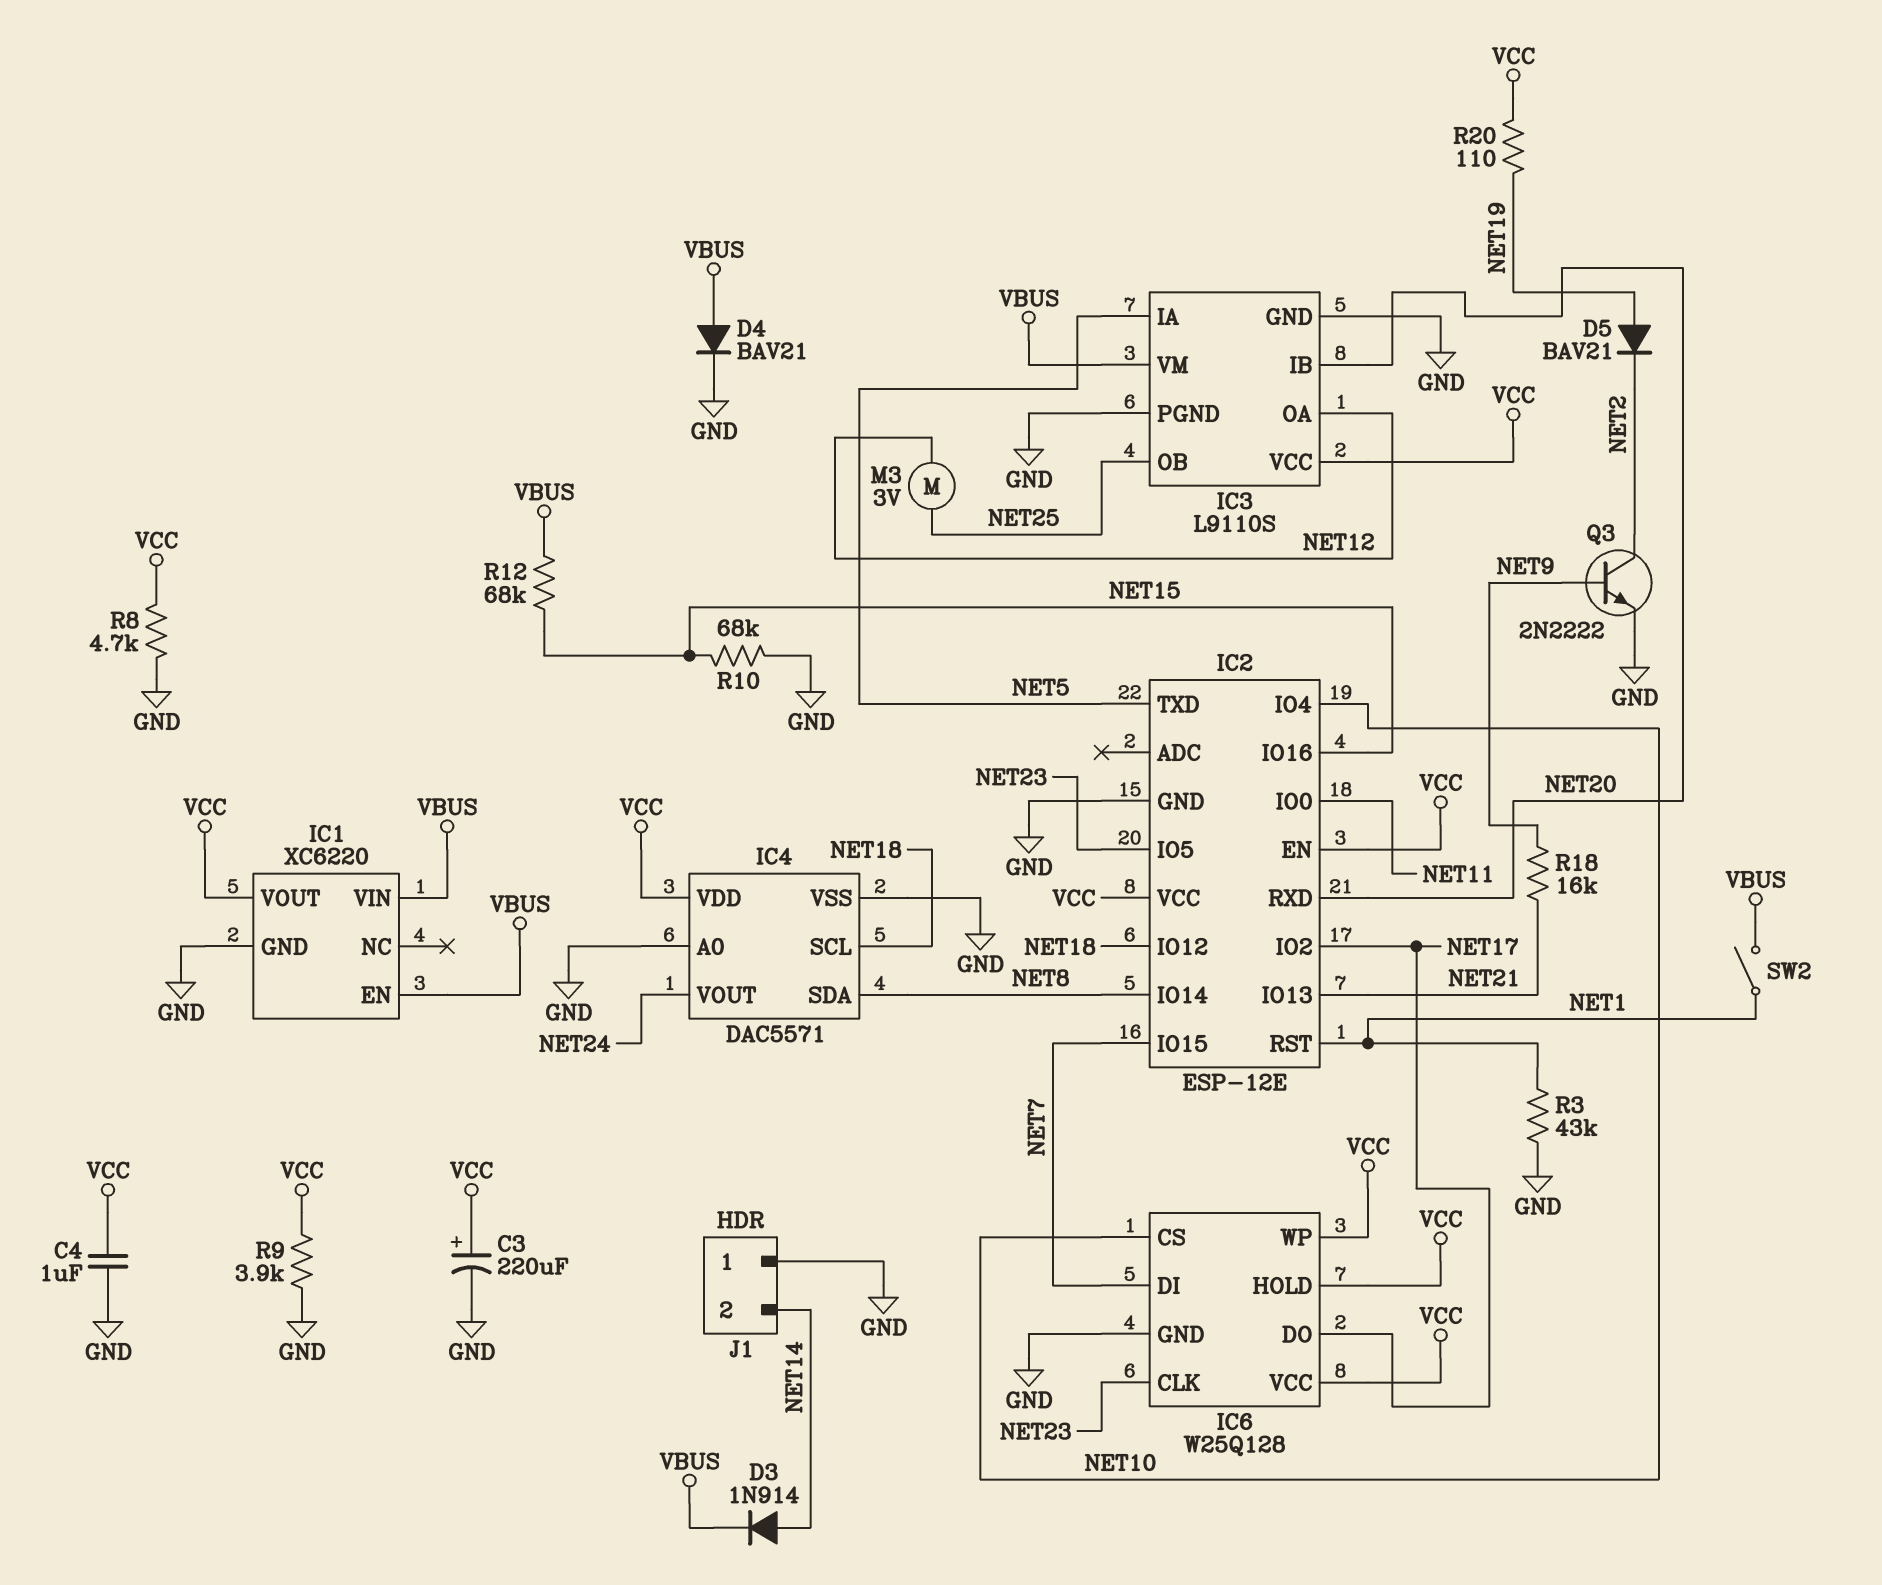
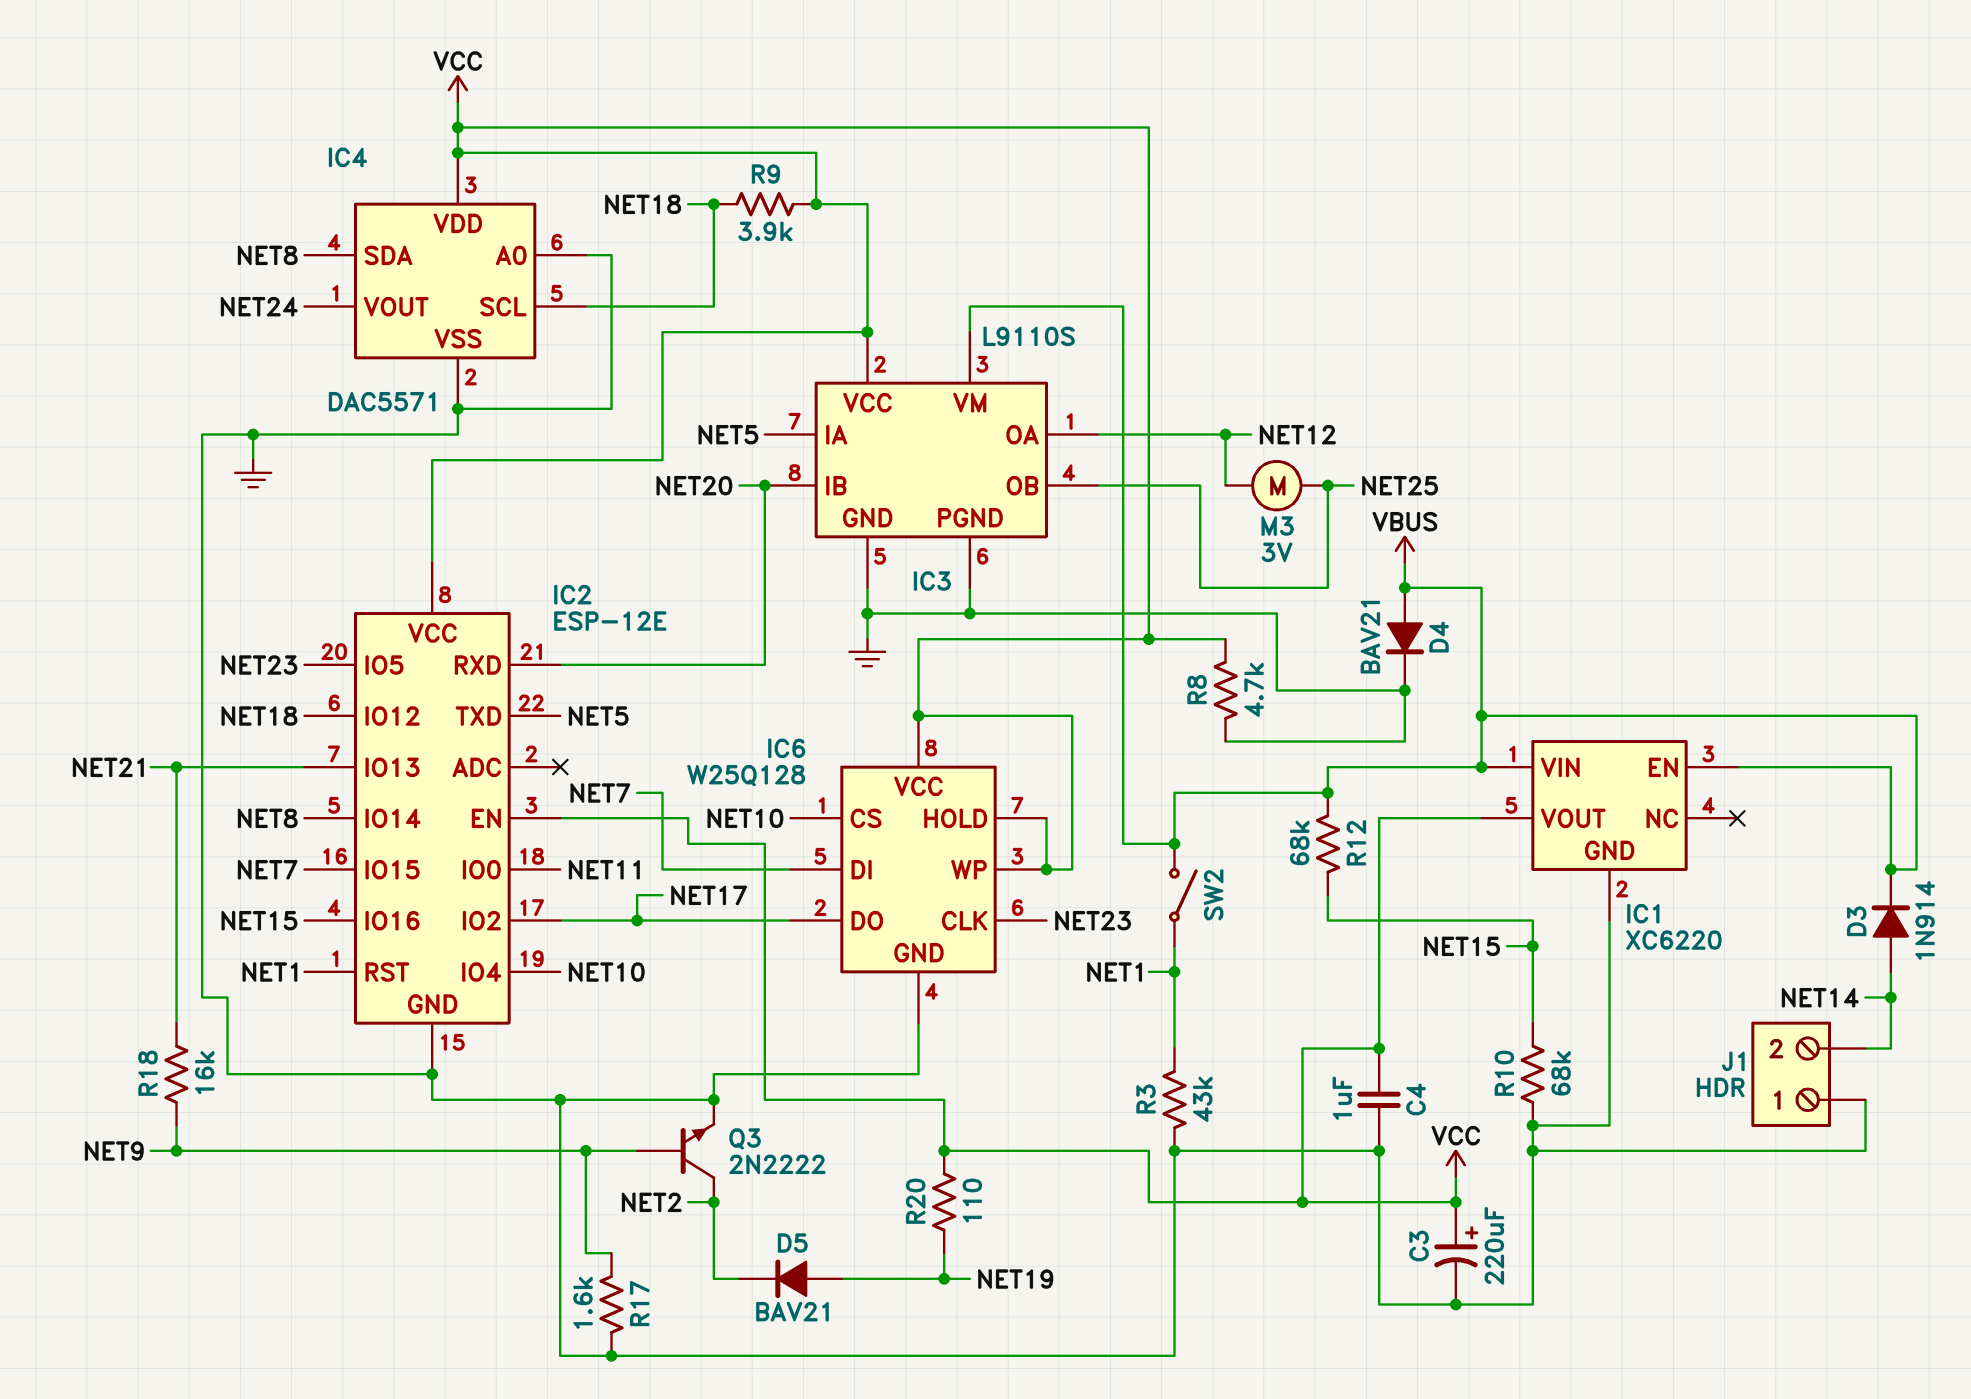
R9: 3.9k (GND, VCC) -> 3.9k (NET18, VCC)
R17: none -> 1.6k (GND, NET9)

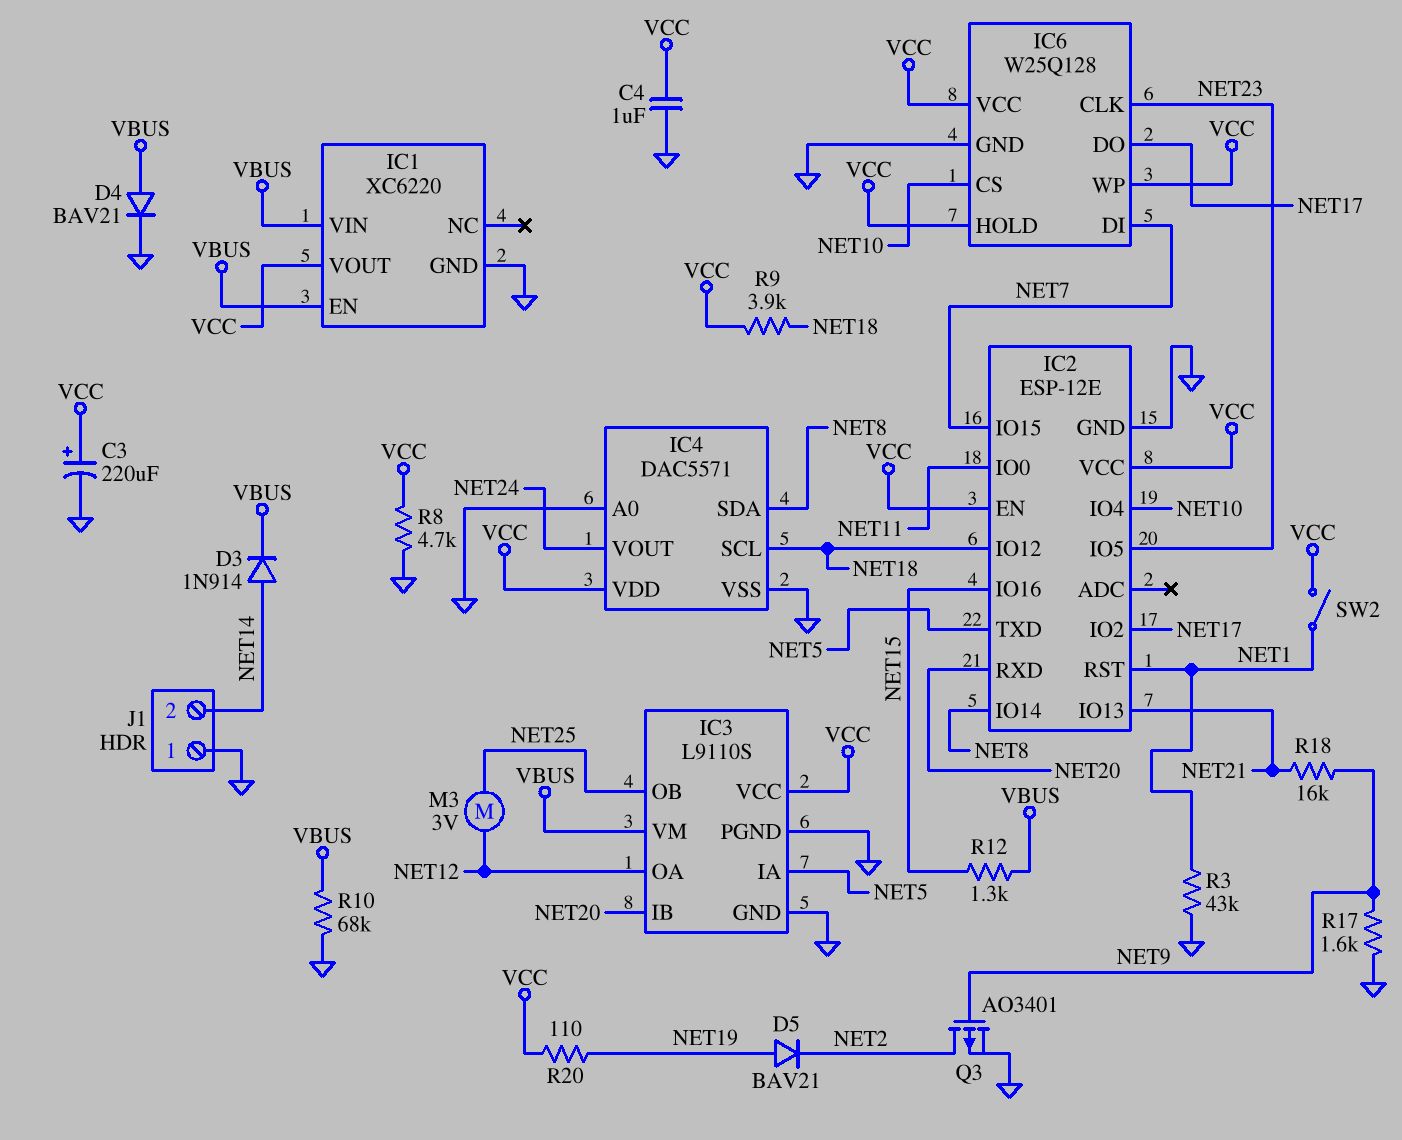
Q3: NPN 2N2222 (B NET9, C NET2, E GND) -> PMOS AO3401 (G NET9, D NET2, S GND)
R10: 68k (GND, NET15) -> 68k (GND, VBUS)
R12: 68k (NET15, VBUS) -> 1.3k (NET15, VBUS)
SW2: switch (NET1, VBUS) -> switch (NET1, VCC)

